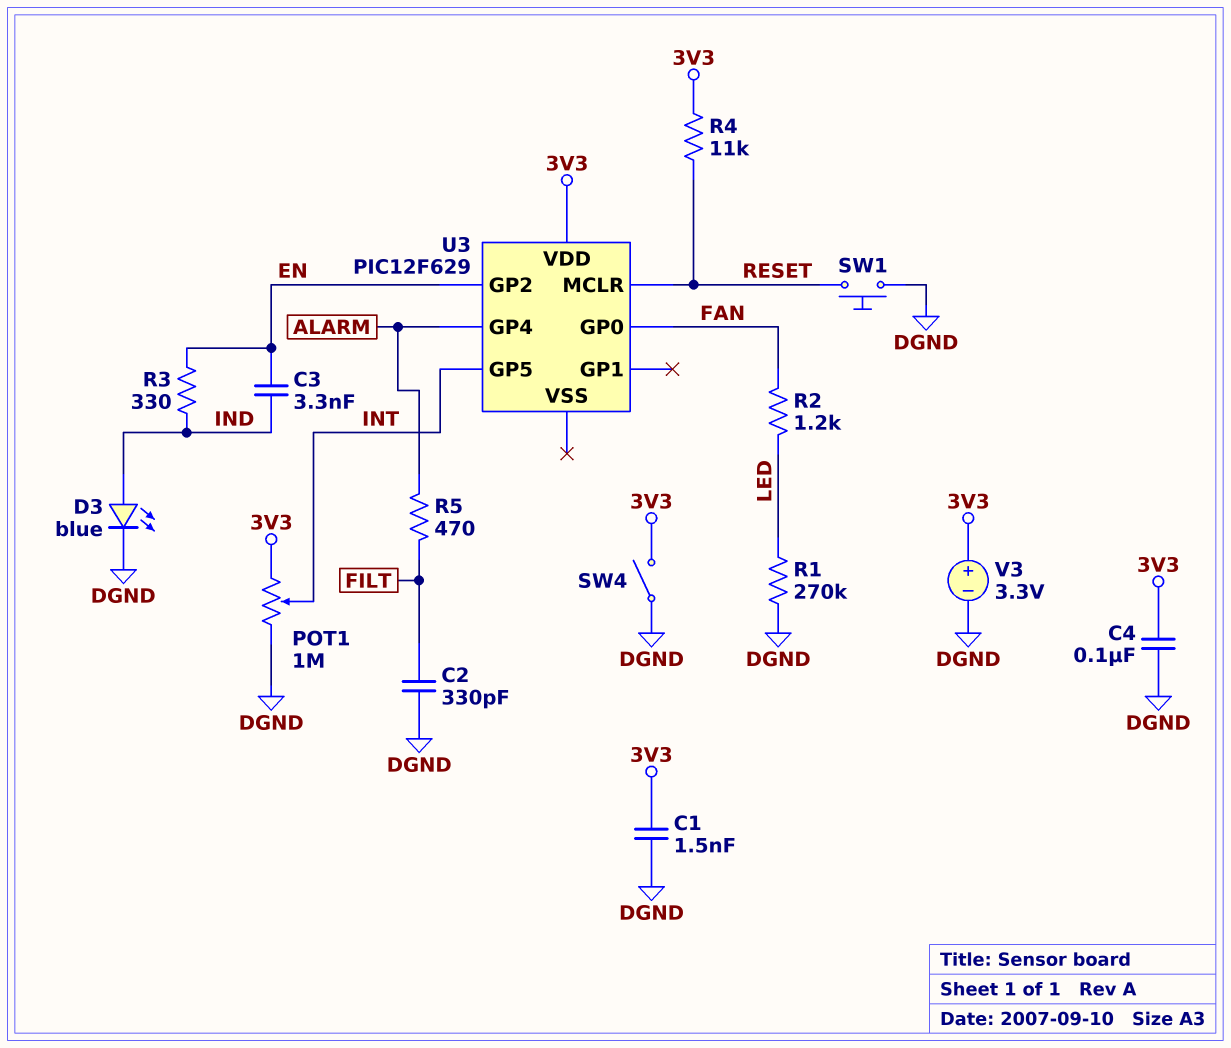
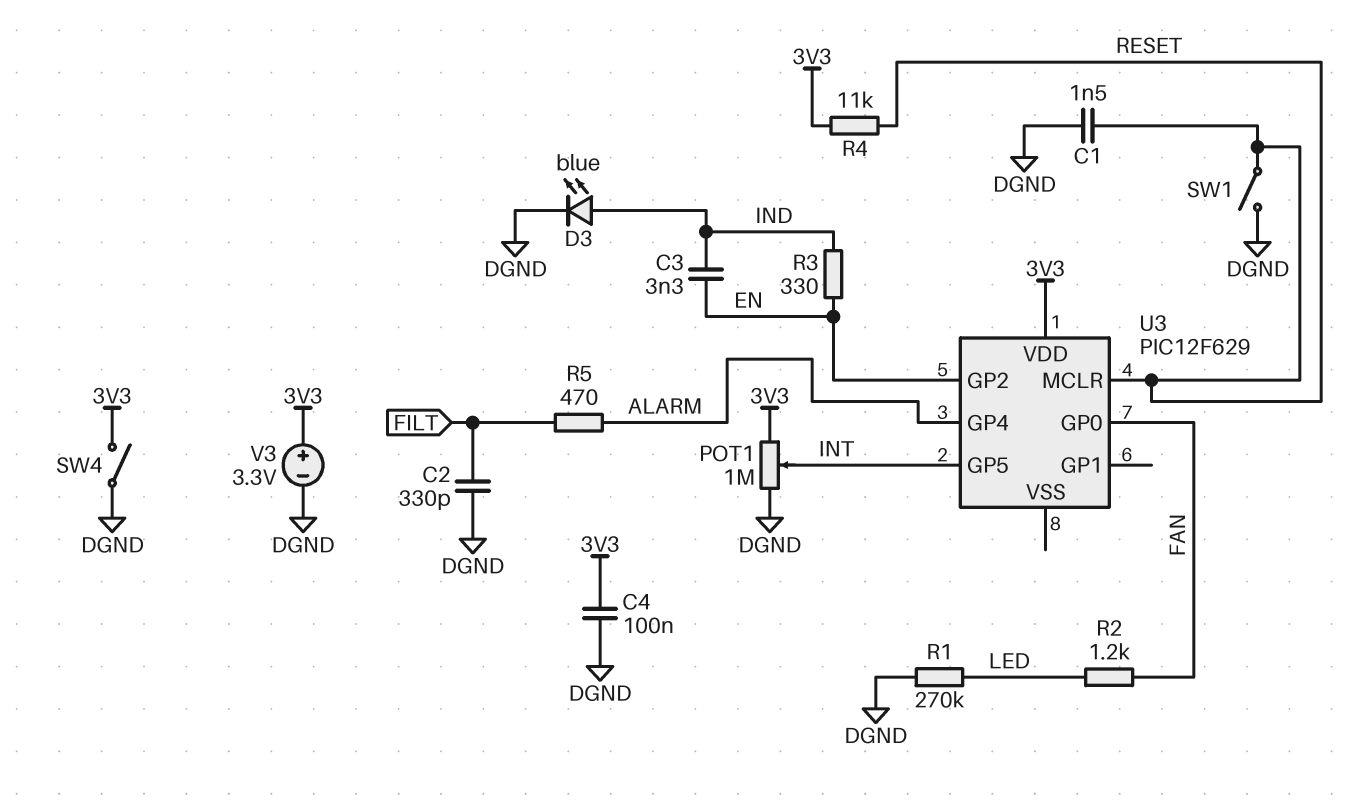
C1: 1.5nF (3V3, DGND) -> 1.5nF (DGND, RESET)
SW1: button (DGND, RESET) -> switch (DGND, RESET)

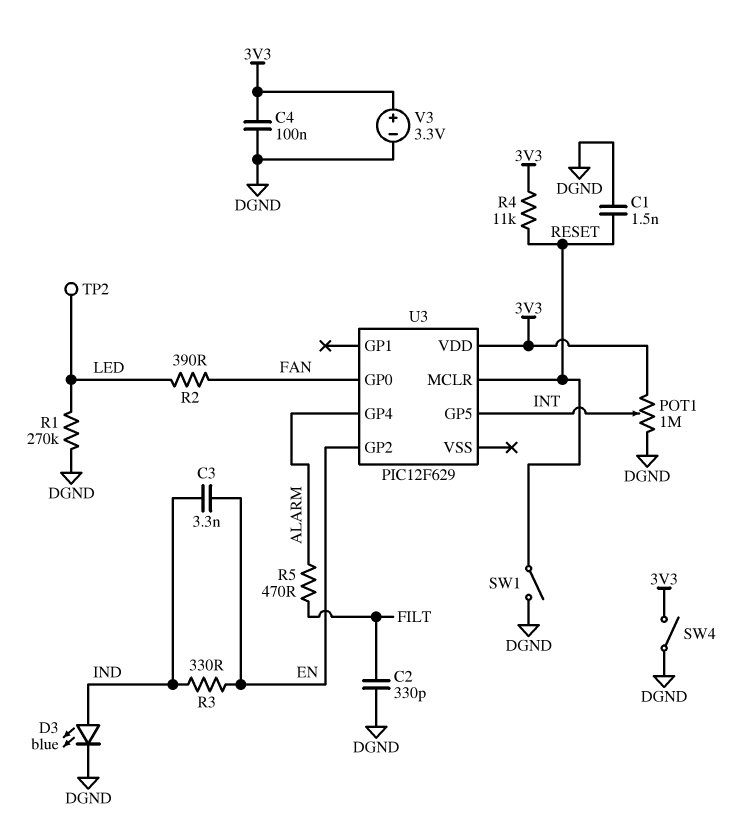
R2: 1.2k (FAN, LED) -> 390 (FAN, LED)
TP2: none -> test point (LED)

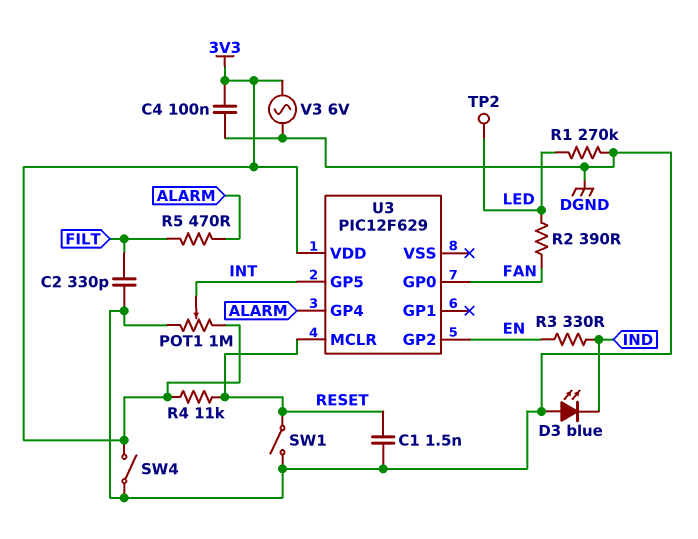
C3: 3.3nF (EN, IND) -> none
D3: LED blue (A IND, K DGND) -> LED blue (A DGND, K IND)
V3: 3.3V (plus 3V3, minus DGND) -> AC 6V (3V3, DGND)

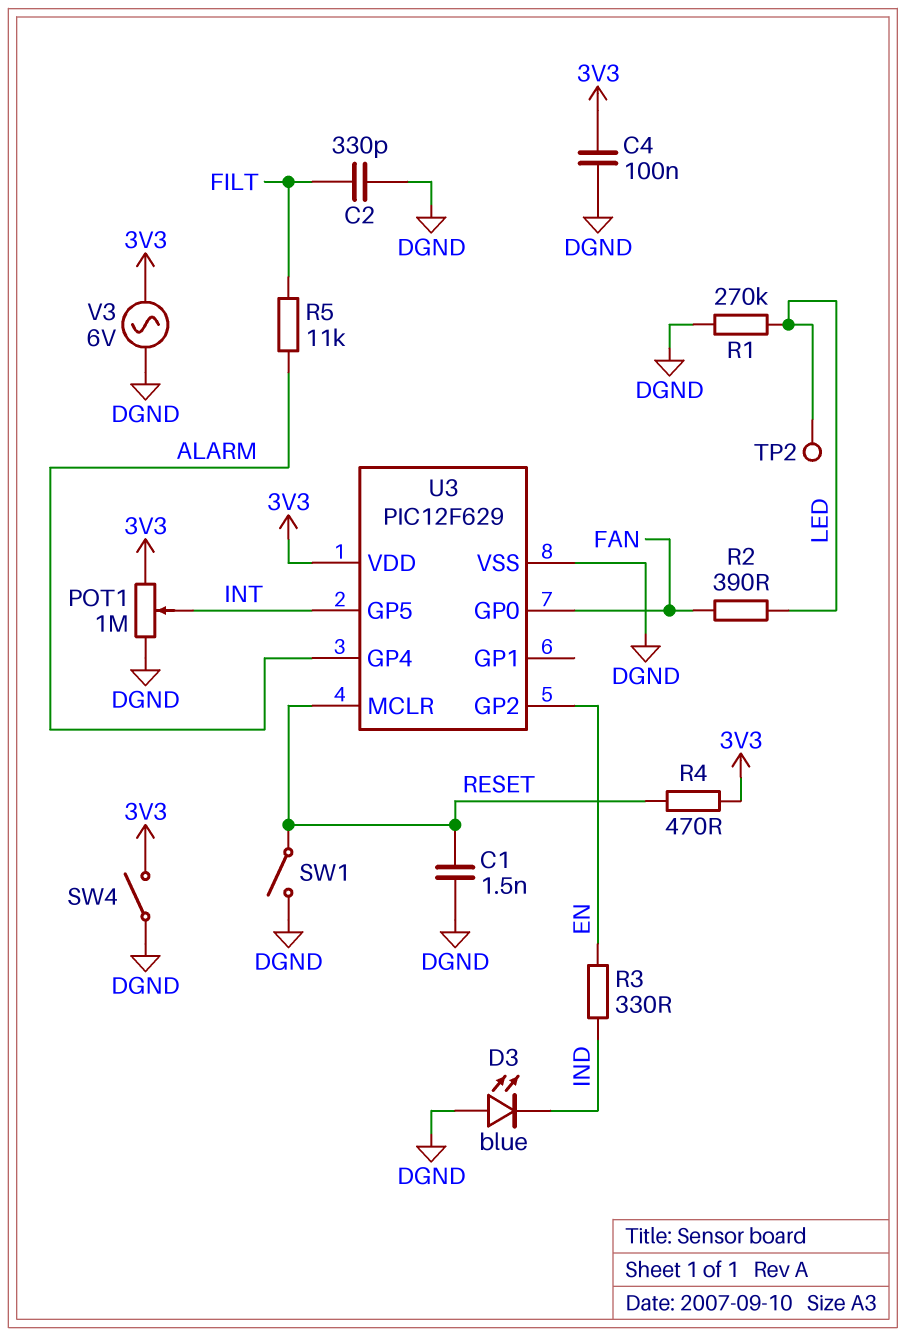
R4: 11k (3V3, RESET) -> 470 (3V3, RESET)
R5: 470 (ALARM, FILT) -> 11k (ALARM, FILT)
U3 pin VSS: none -> DGND

